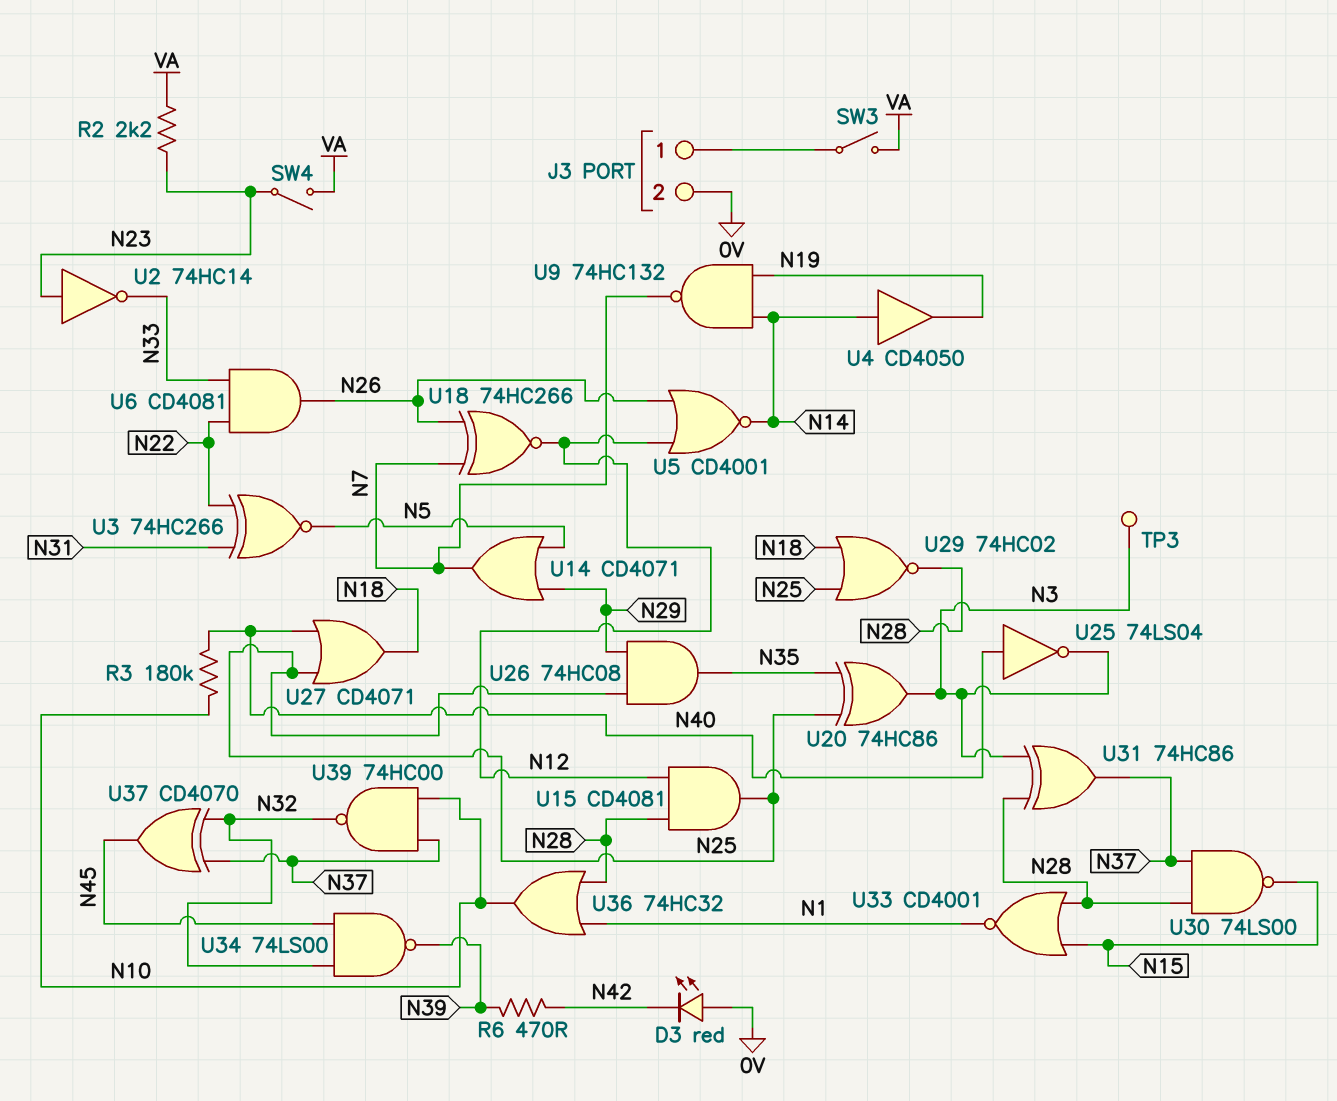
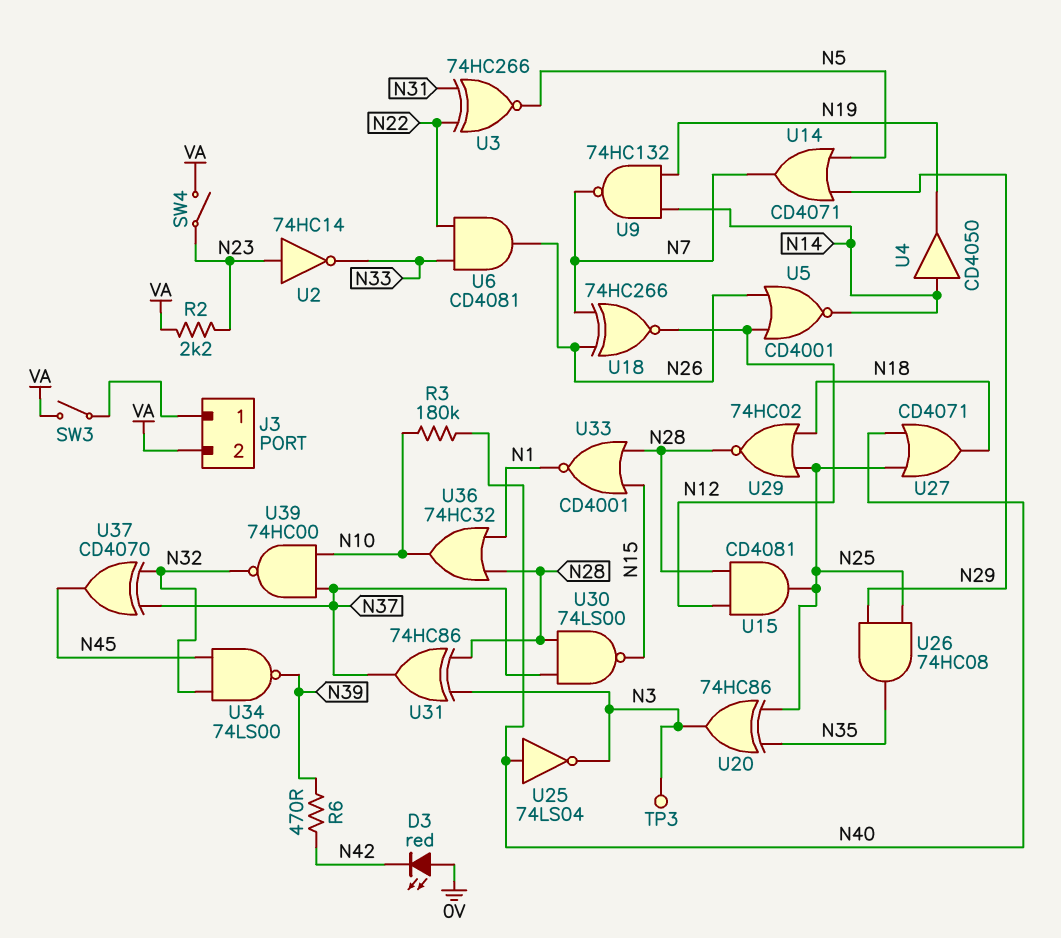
J3 pin 2: 0V -> VA

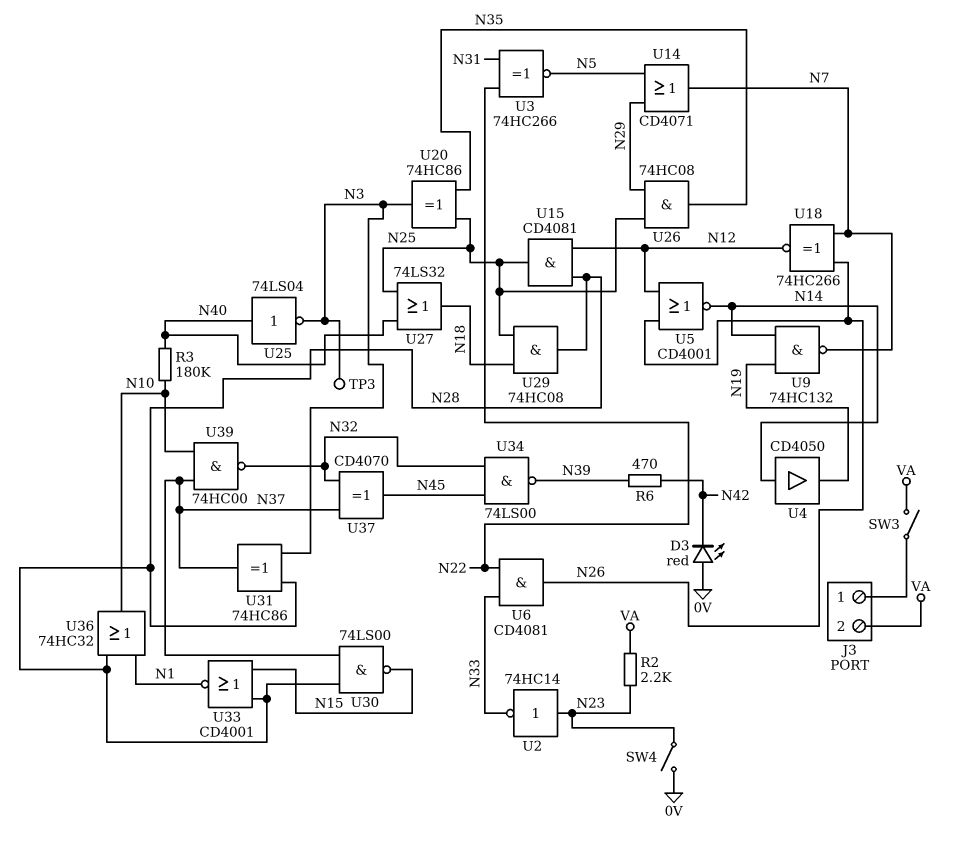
SW4: switch (N23, VA) -> switch (0V, N23)
U27: OR CD4071 (in N25, in N40, out N18) -> OR 74LS32 (in N25, in N40, out N18)
U29: NOR 74HC02 (in N18, in N25, out N28) -> AND 74HC08 (in N18, in N25, out N28)

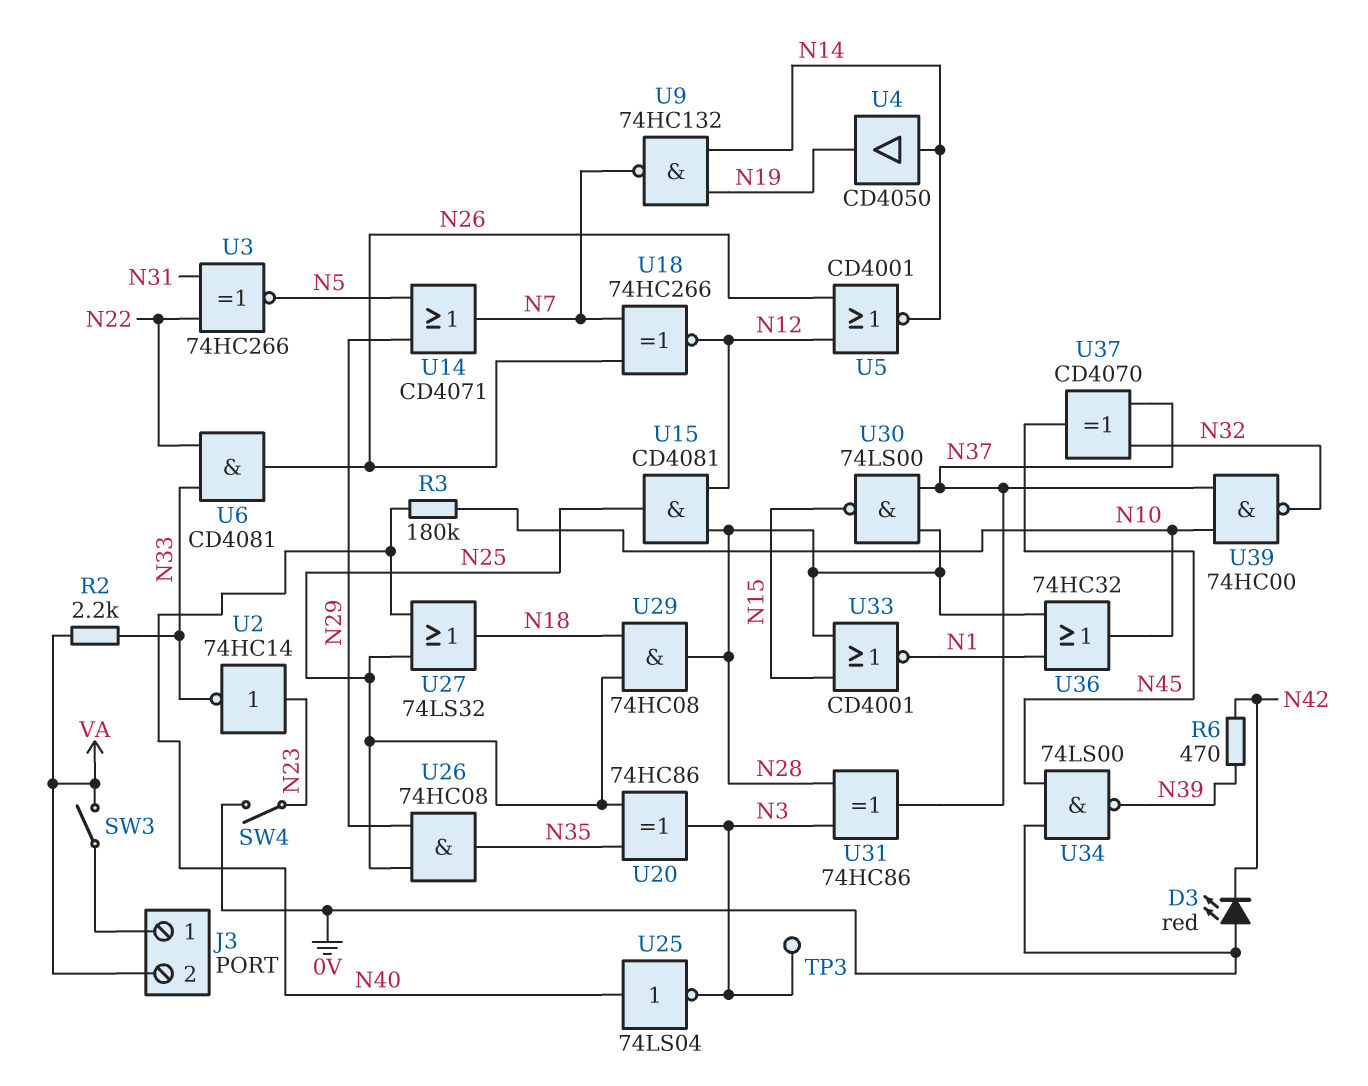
R2: 2.2k (N23, VA) -> 2.2k (N33, VA)
U34: NAND 74LS00 (in N32, in N45, out N39) -> NAND 74LS00 (in 0V, in N45, out N39)

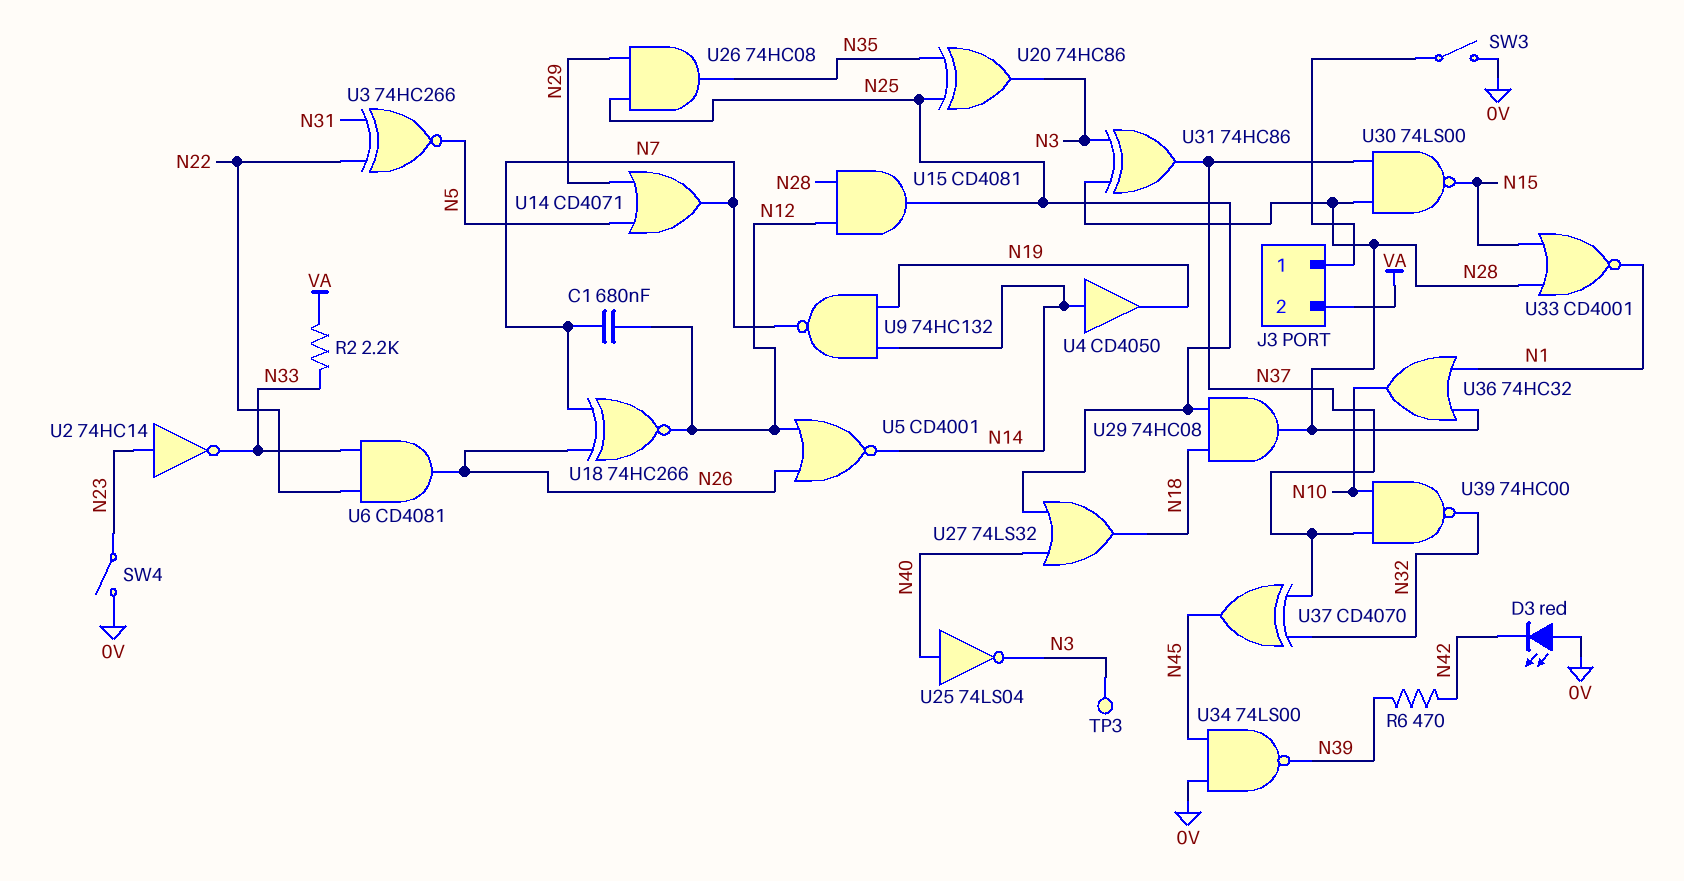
C1: none -> 680nF (N7, N12)
R3: 180k (N10, N40) -> none
SW3: switch (J3/1, VA) -> switch (0V, J3/1)

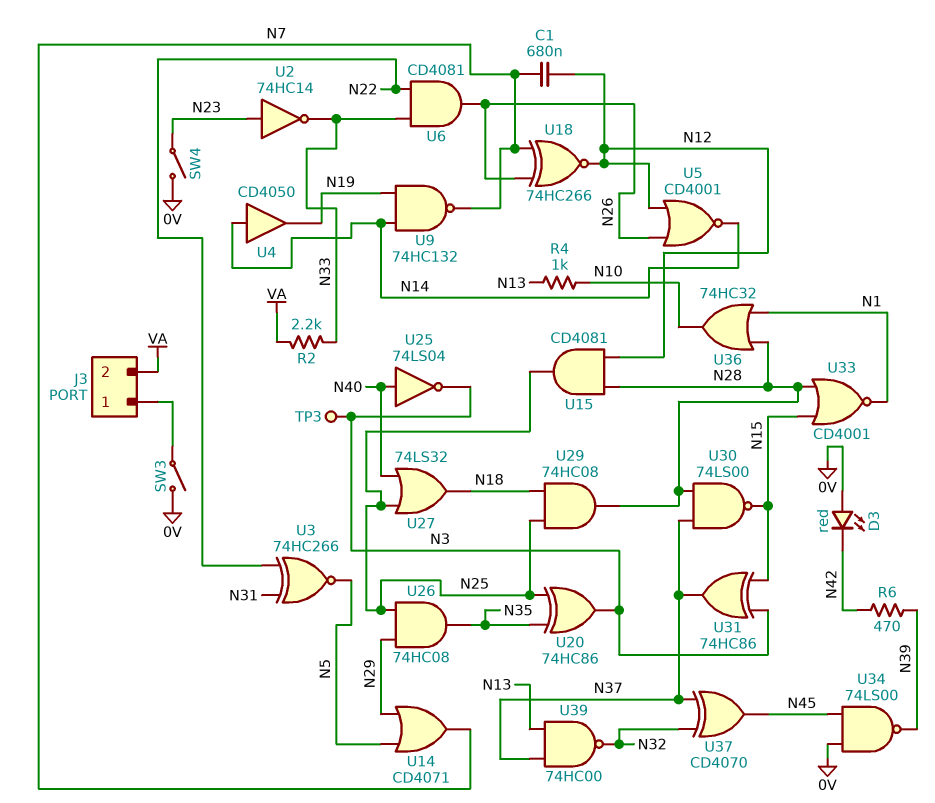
R4: none -> 1k (N10, N13)
U31: XOR 74HC86 (in N3, in N28, out N37) -> XOR 74HC86 (in N3, in N15, out N37)
U39: NAND 74HC00 (in N10, in N37, out N32) -> NAND 74HC00 (in N13, in N37, out N32)

